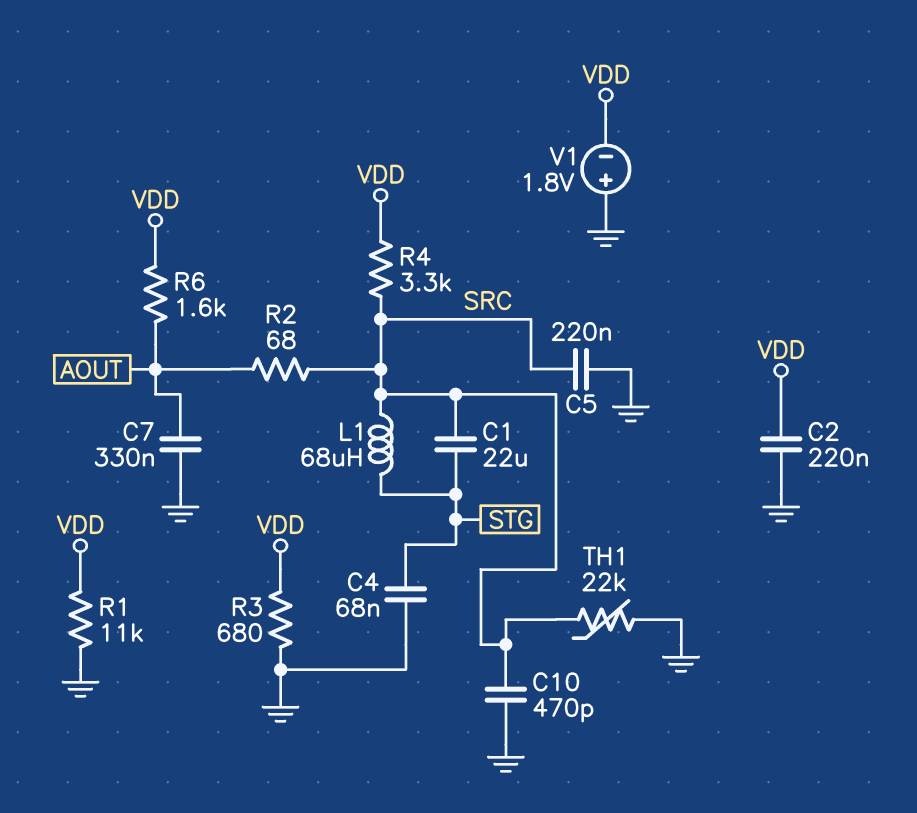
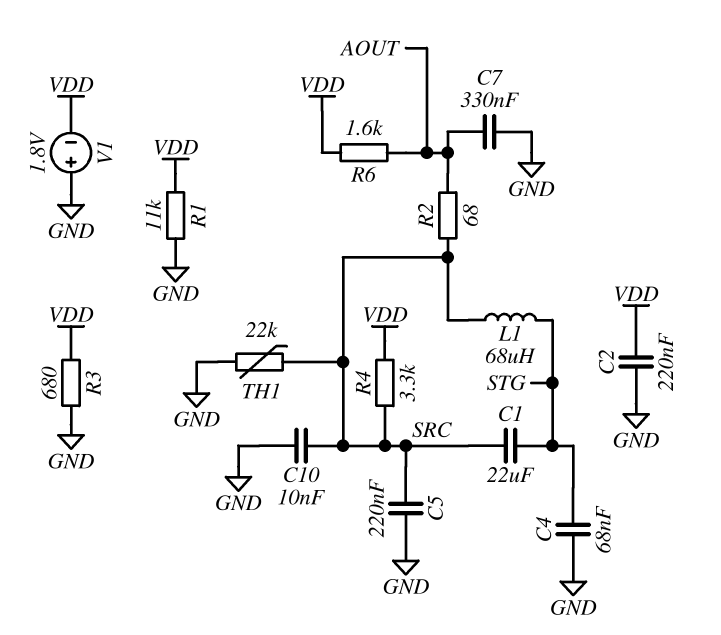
C10: 470pF (GND, SRC) -> 10nF (GND, SRC)

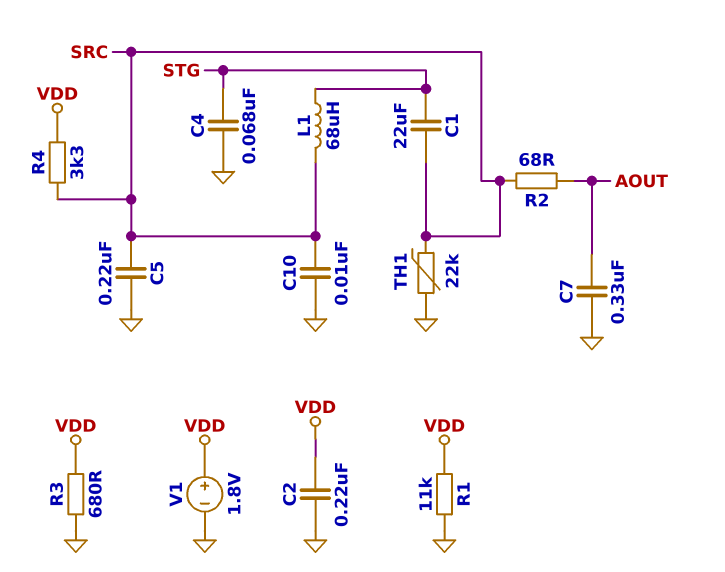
R6: 1.6k (AOUT, VDD) -> none
V1: 1.8V (plus GND, minus VDD) -> 1.8V (plus VDD, minus GND)

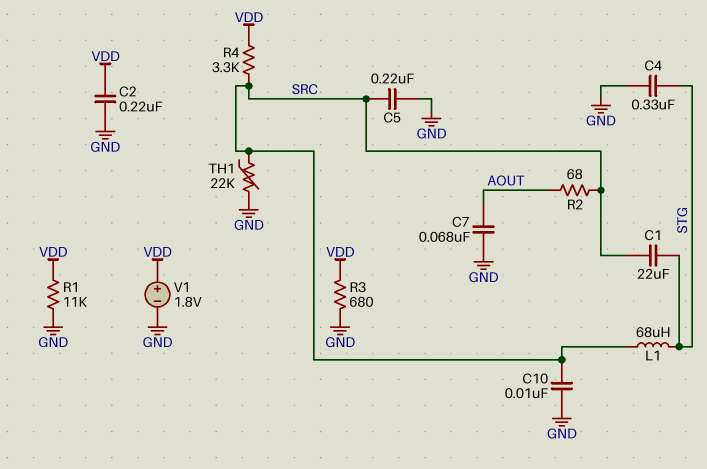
C4: 68nF (GND, STG) -> 330nF (GND, STG)
C7: 330nF (AOUT, GND) -> 68nF (AOUT, GND)

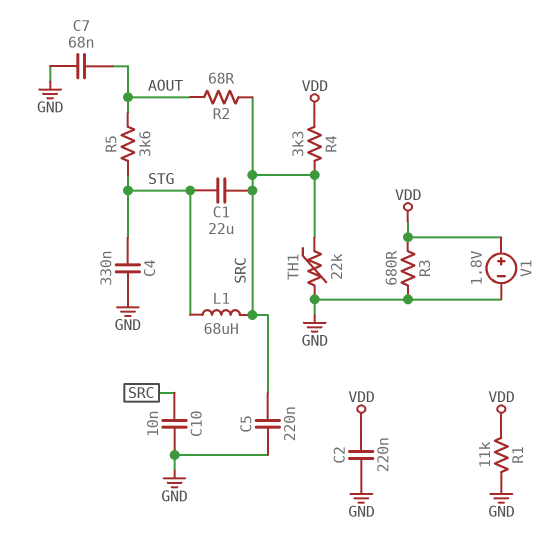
R5: none -> 3.6k (AOUT, STG)

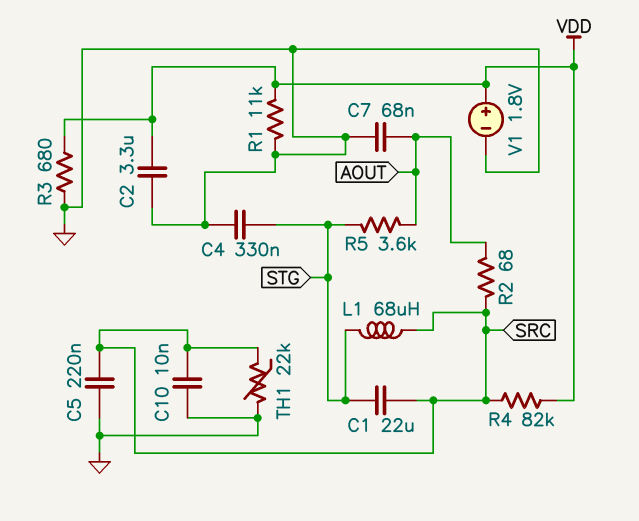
C2: 220nF (GND, VDD) -> 3.3uF (GND, VDD)
R4: 3.3k (SRC, VDD) -> 82k (SRC, VDD)

